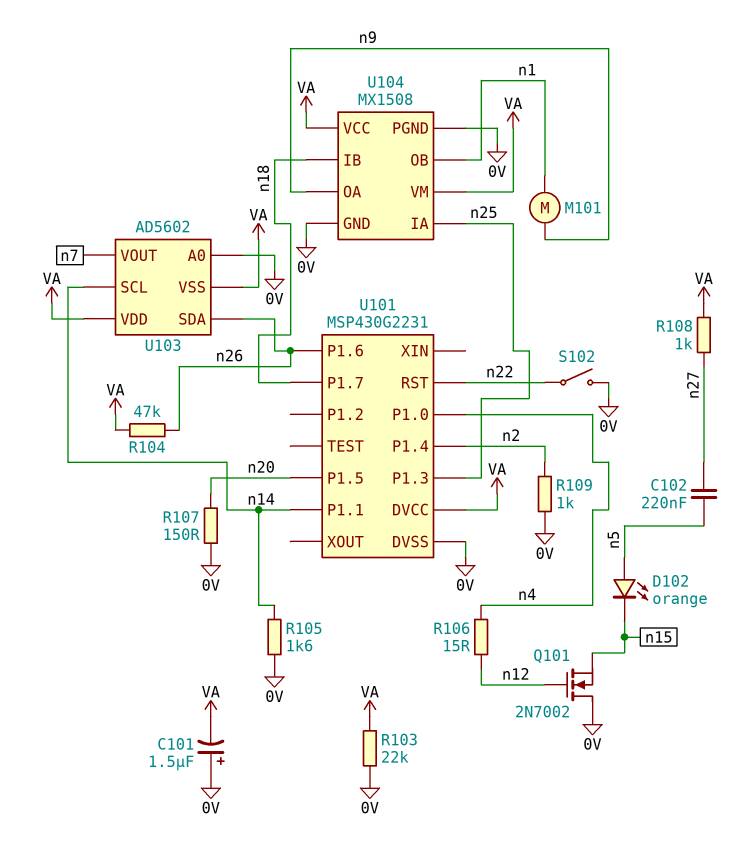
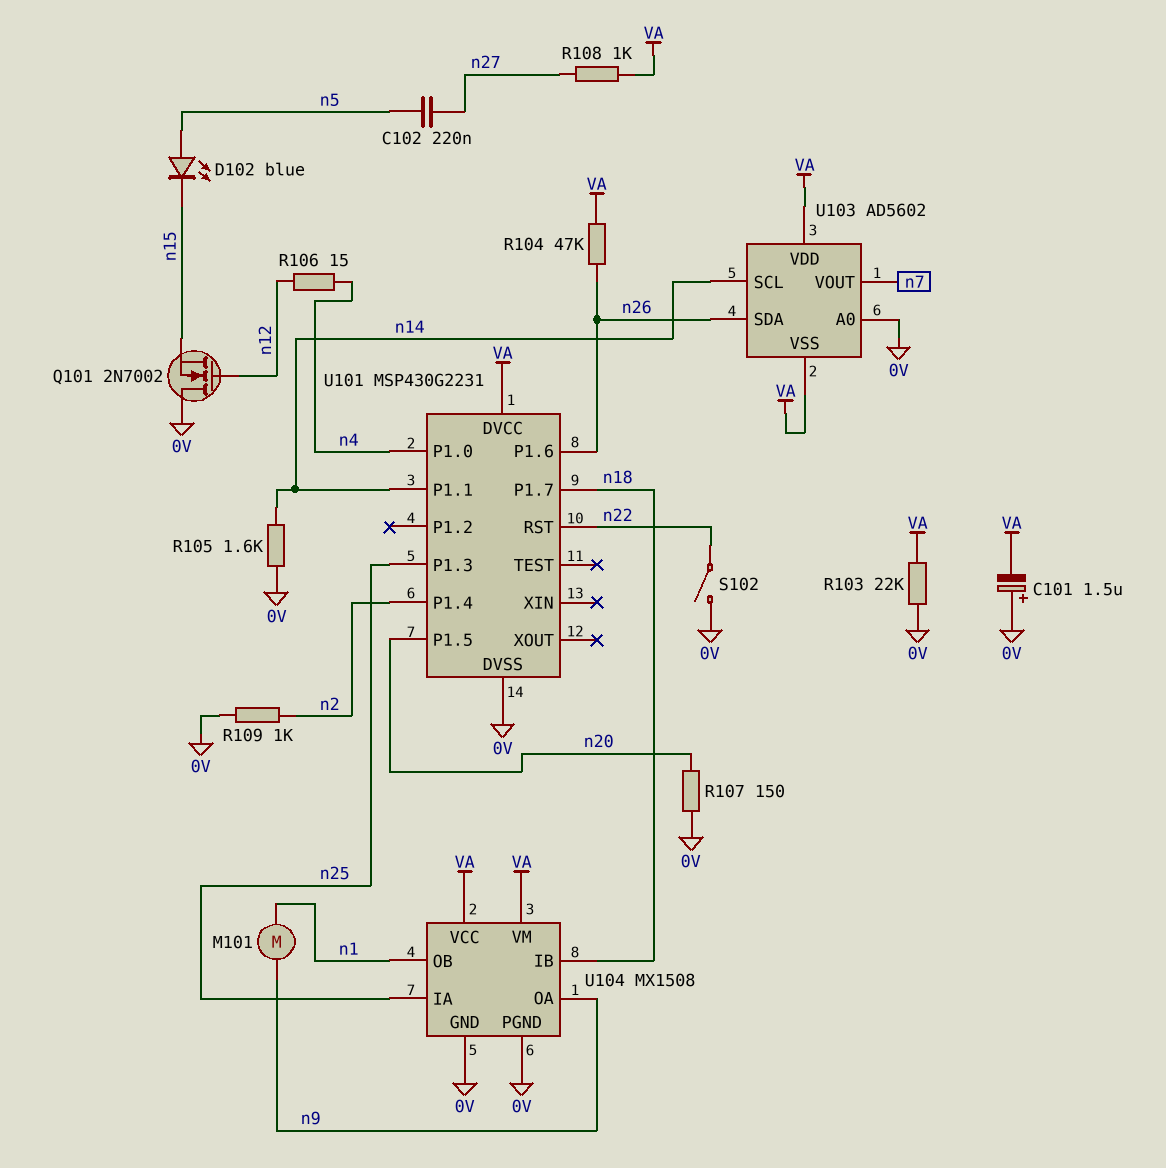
D102: LED orange (A n5, K n15) -> LED blue (A n5, K n15)

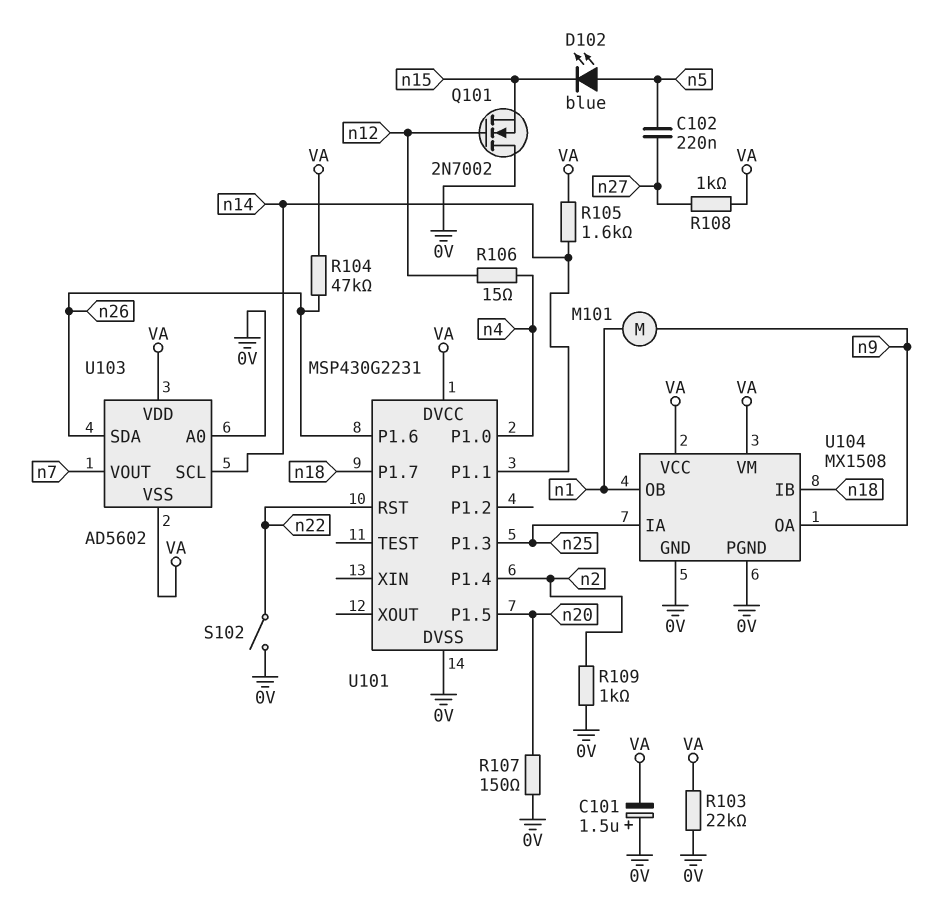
R105: 1.6k (0V, n14) -> 1.6k (VA, n14)

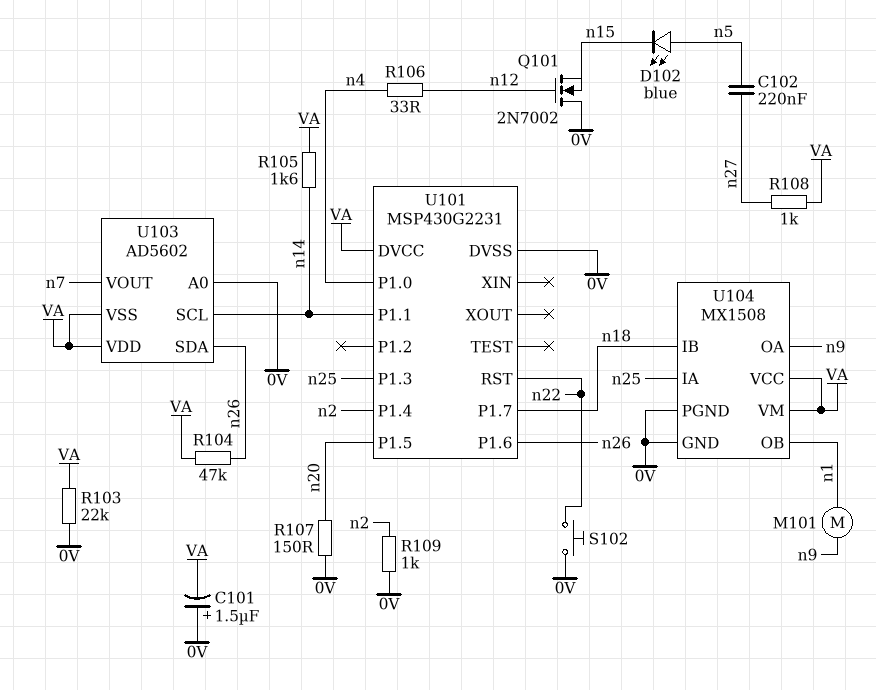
R106: 15 (n4, n12) -> 33 (n4, n12)
S102: switch (0V, n22) -> button (0V, n22)

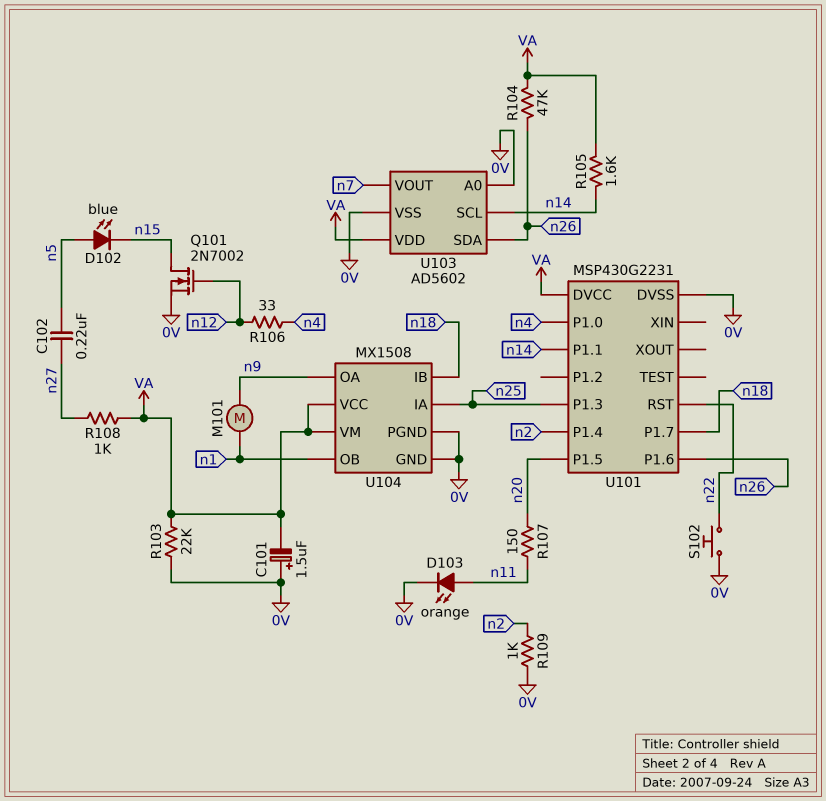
D103: none -> LED orange (A n11, K 0V)
Q101: NMOS 2N7002 (G n12, D 0V, S n15) -> NMOS 2N7002 (G n12, D n15, S 0V)
R107: 150 (0V, n20) -> 150 (n11, n20)
U103 pin VSS: VA -> 0V

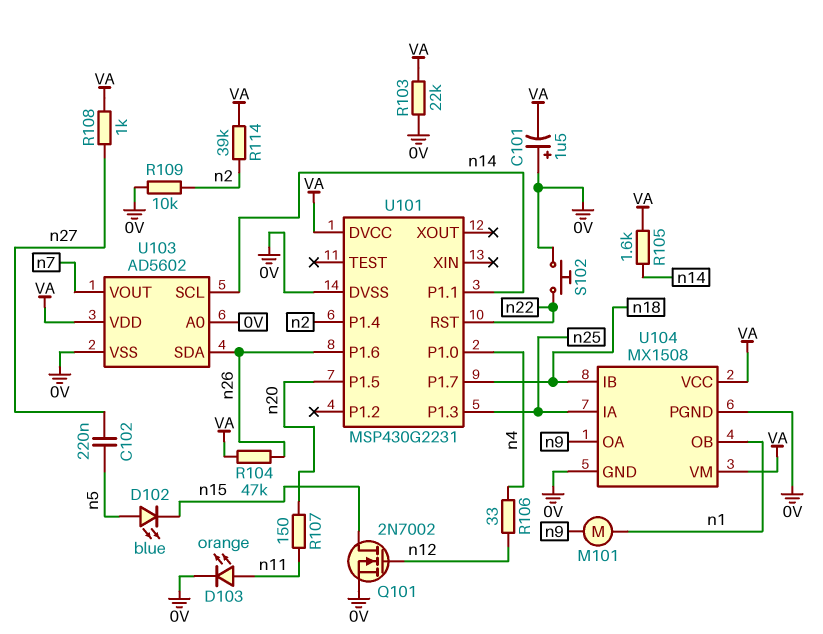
R109: 1k (0V, n2) -> 10k (0V, n2)
R114: none -> 39k (VA, n2)

